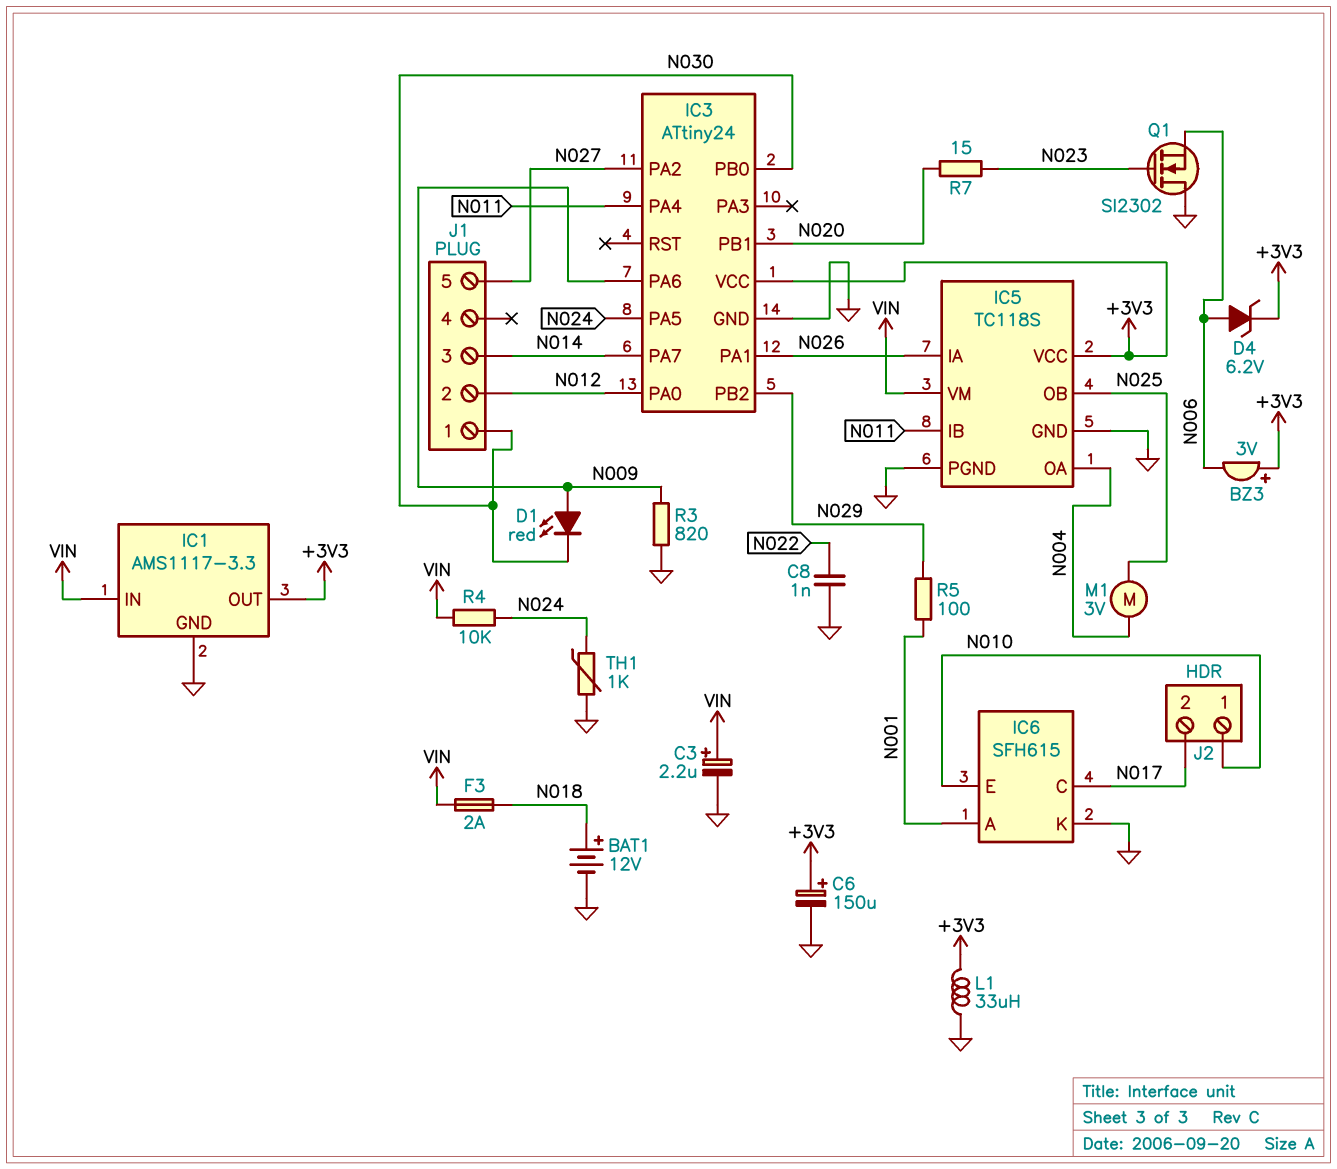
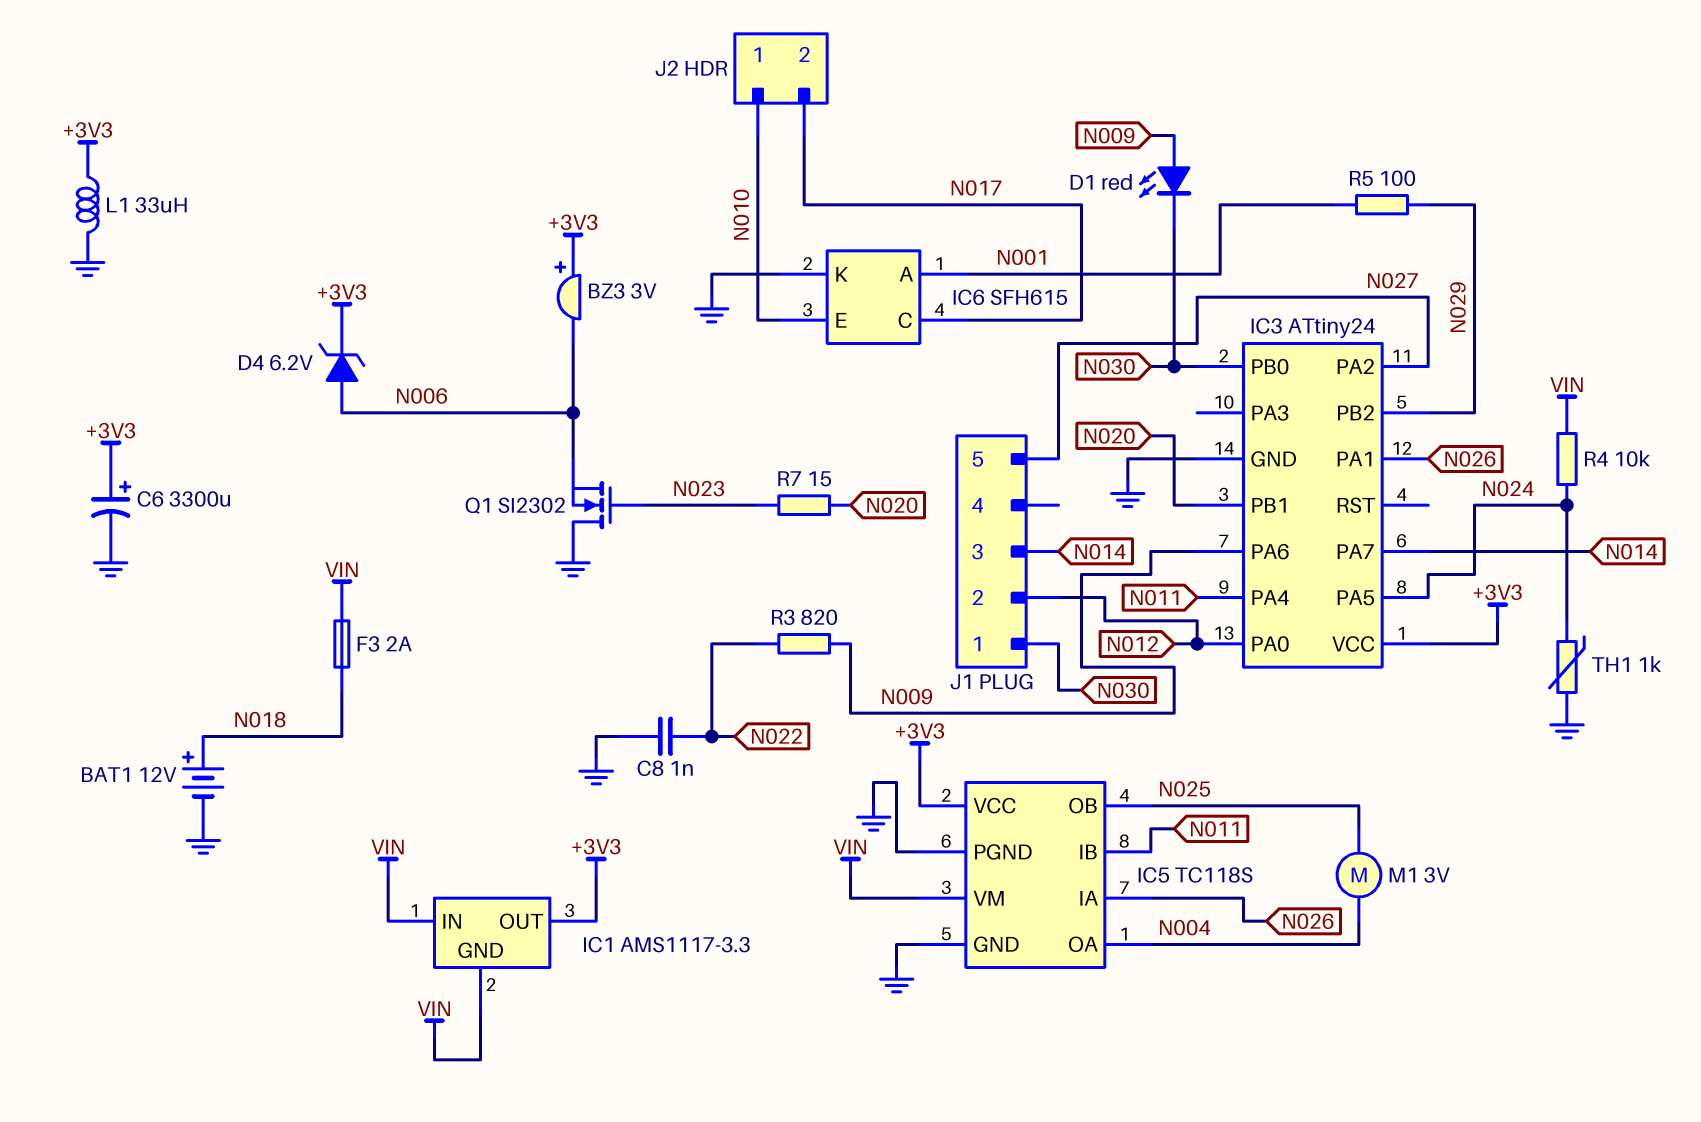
C3: 2.2uF (plus VIN, minus GND) -> none
C6: 150uF (plus +3V3, minus GND) -> 3300uF (plus +3V3, minus GND)
IC1 pin GND: GND -> VIN
R3: 820 (GND, N009) -> 820 (N009, N022)

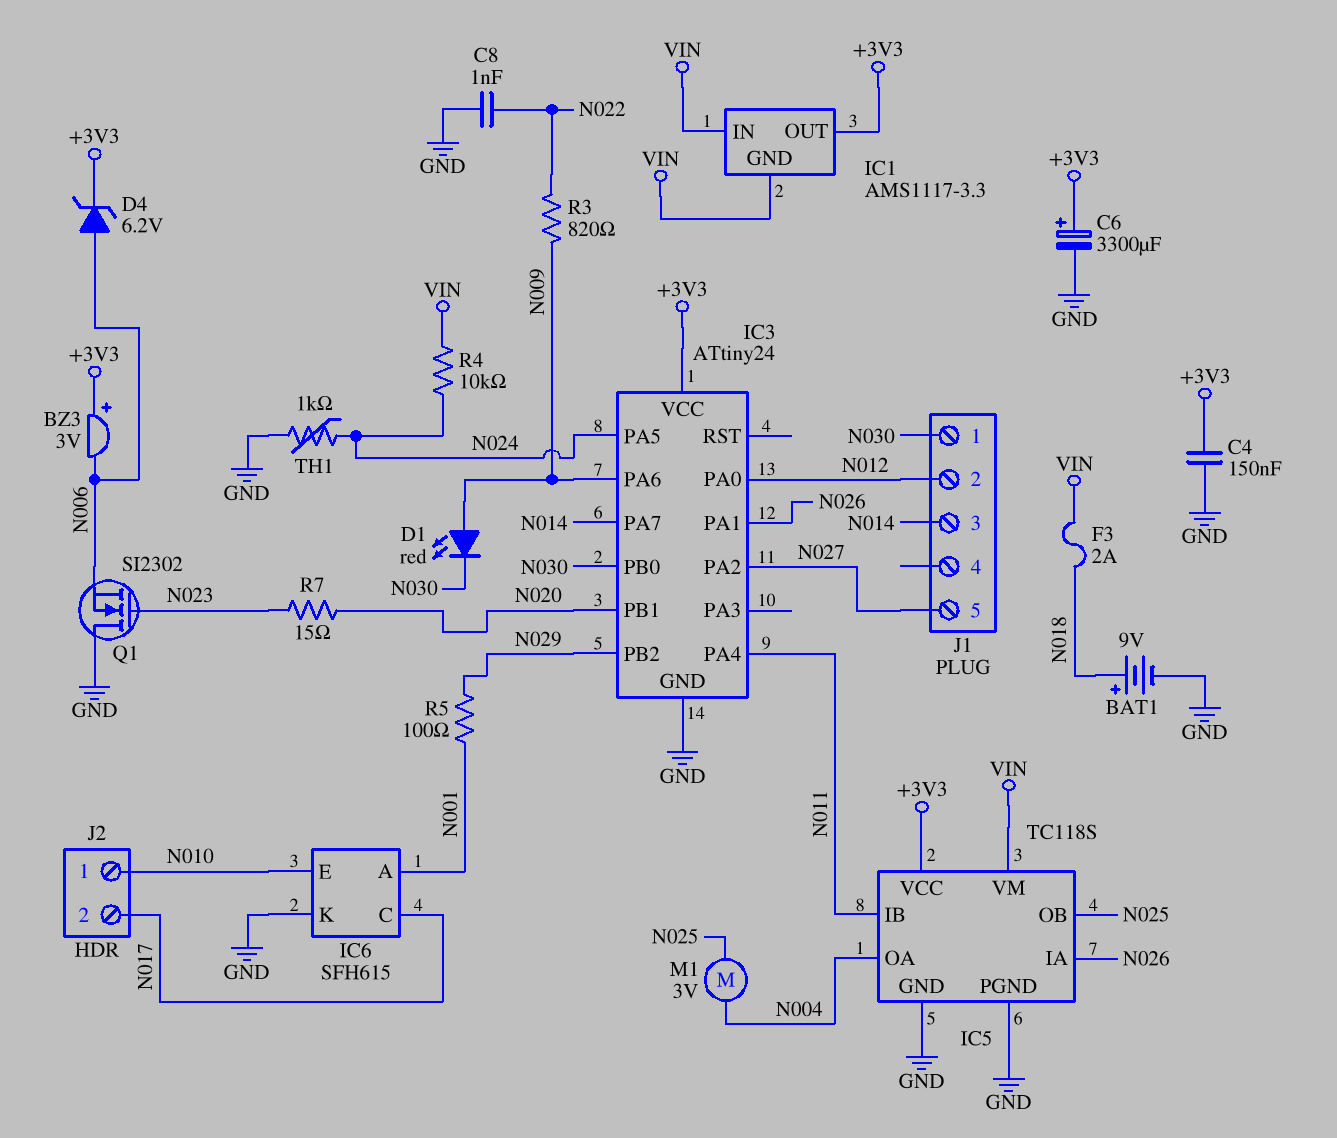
BAT1: 12V (plus N018, minus GND) -> 9V (plus N018, minus GND)
C4: none -> 150nF (+3V3, GND)
L1: 33uH (+3V3, GND) -> none

